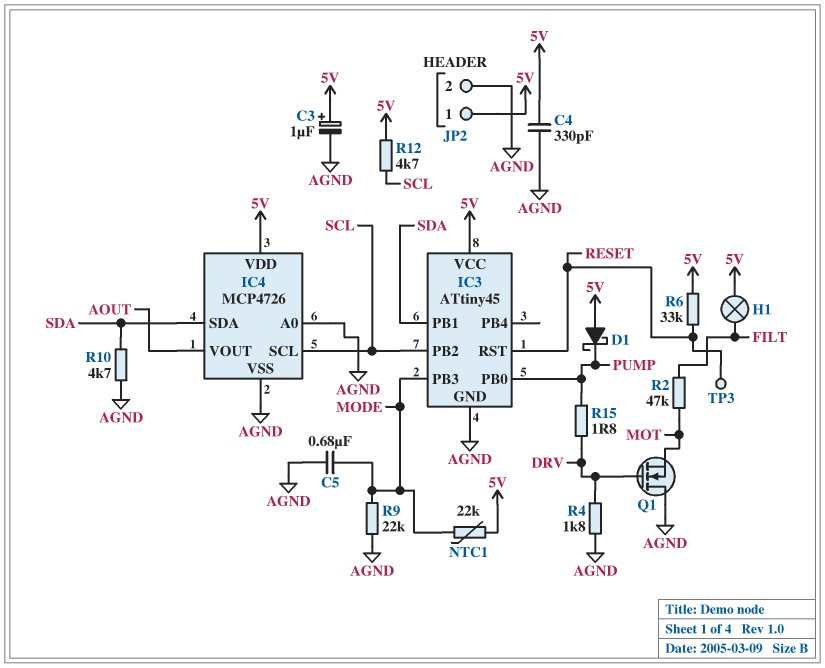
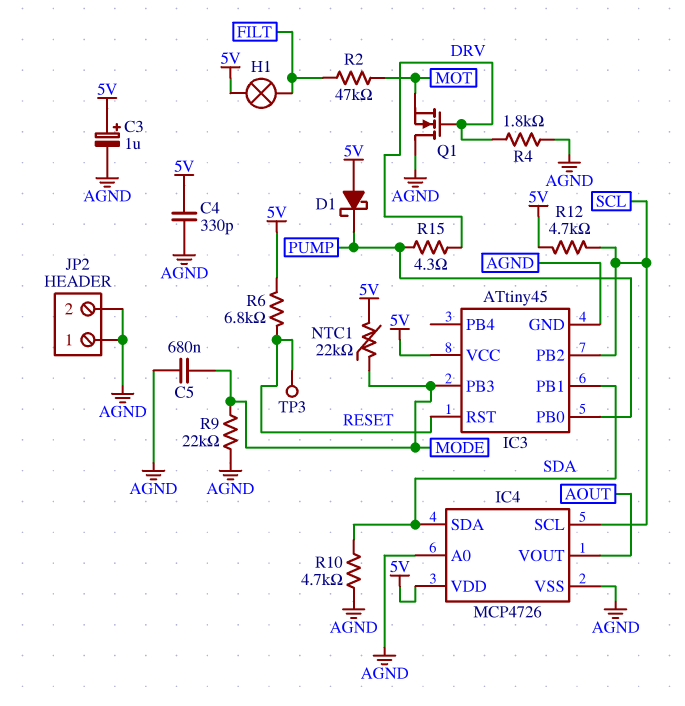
JP2 pin 1: 5V -> AGND
R6: 33k (5V, RESET) -> 6.8k (5V, RESET)
R15: 1.8 (DRV, PUMP) -> 4.3 (DRV, PUMP)

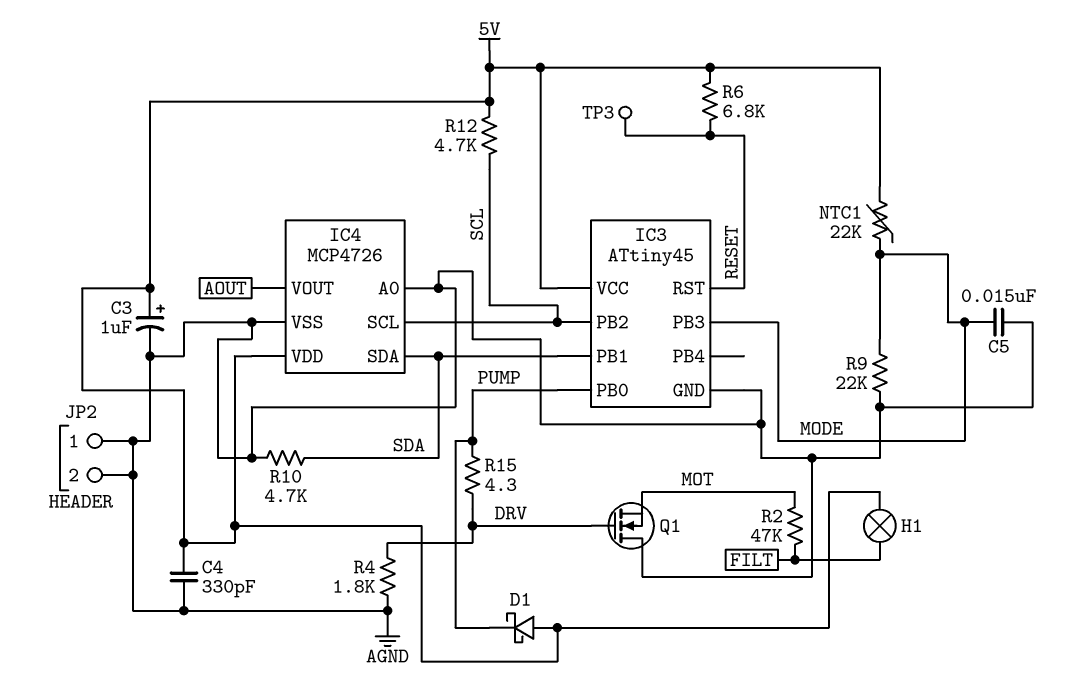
C5: 680nF (AGND, MODE) -> 15nF (AGND, MODE)

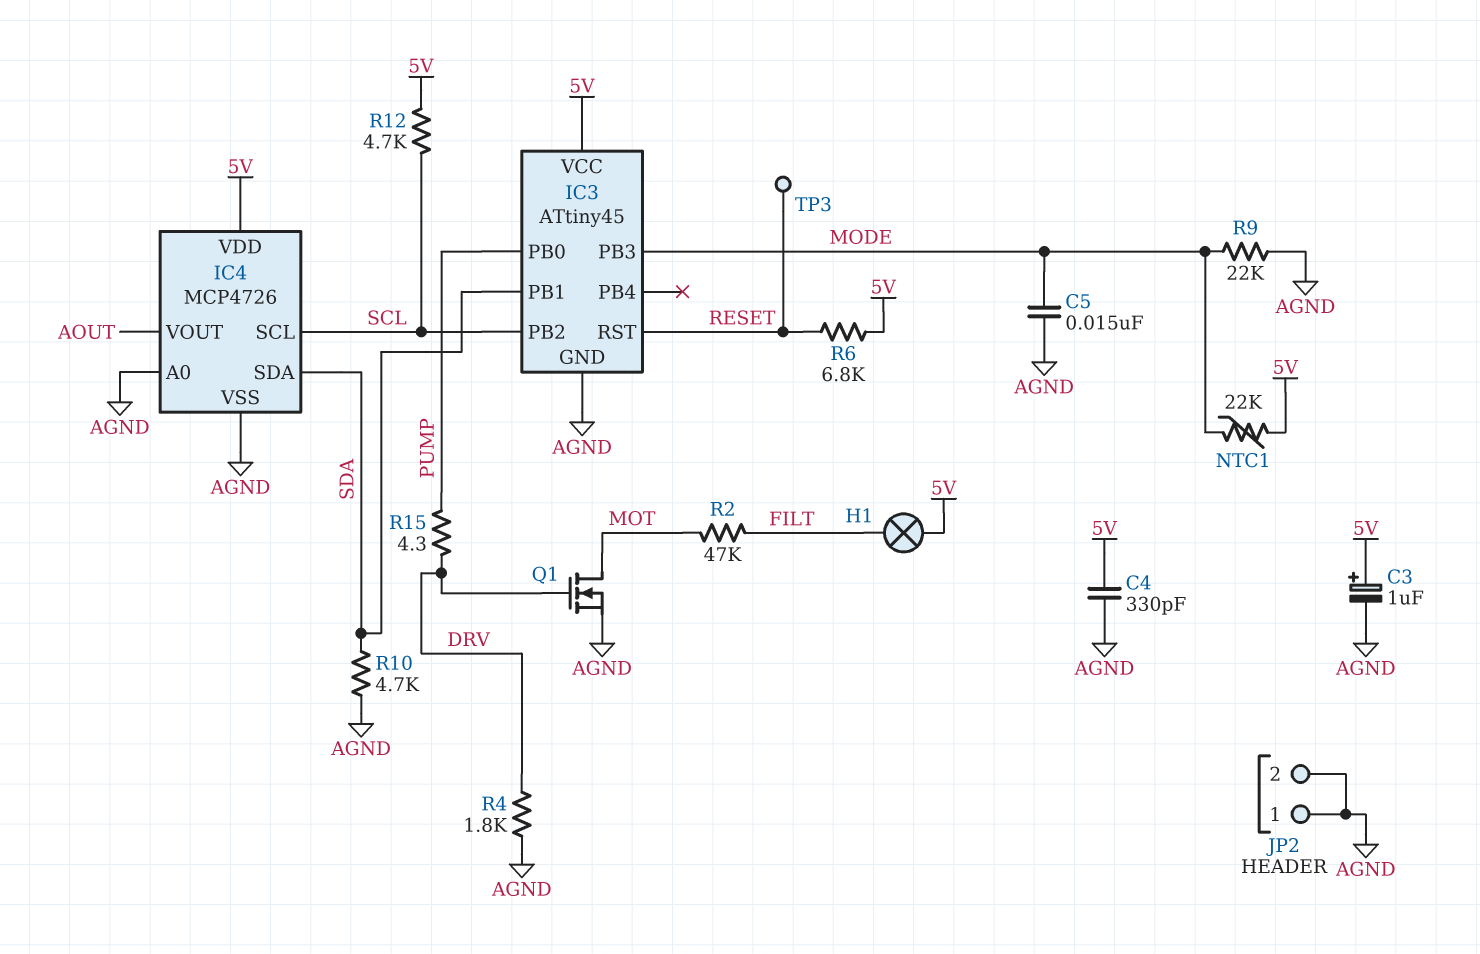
D1: schottky (A 5V, K PUMP) -> none
Q1: NMOS (G DRV, D AGND, S MOT) -> NMOS (G DRV, D MOT, S AGND)

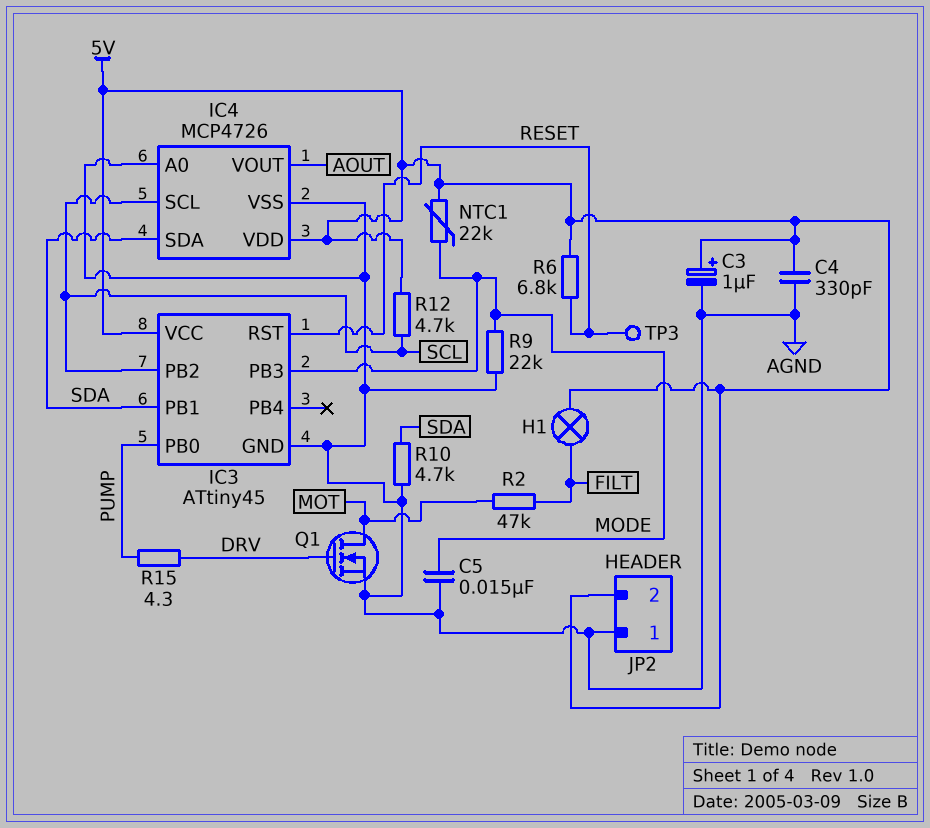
JP2 pin 2: AGND -> 5V
R4: 1.8k (AGND, DRV) -> none

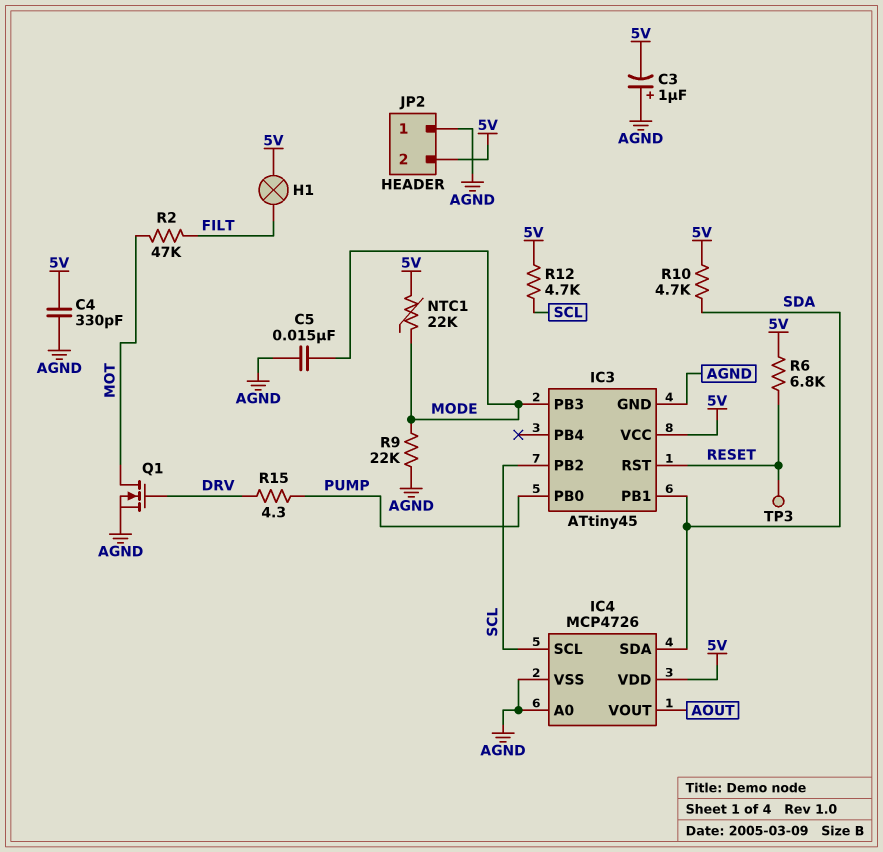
C3: 1uF (plus 5V, minus AGND) -> 1uF (plus AGND, minus 5V)
R10: 4.7k (AGND, SDA) -> 4.7k (5V, SDA)

